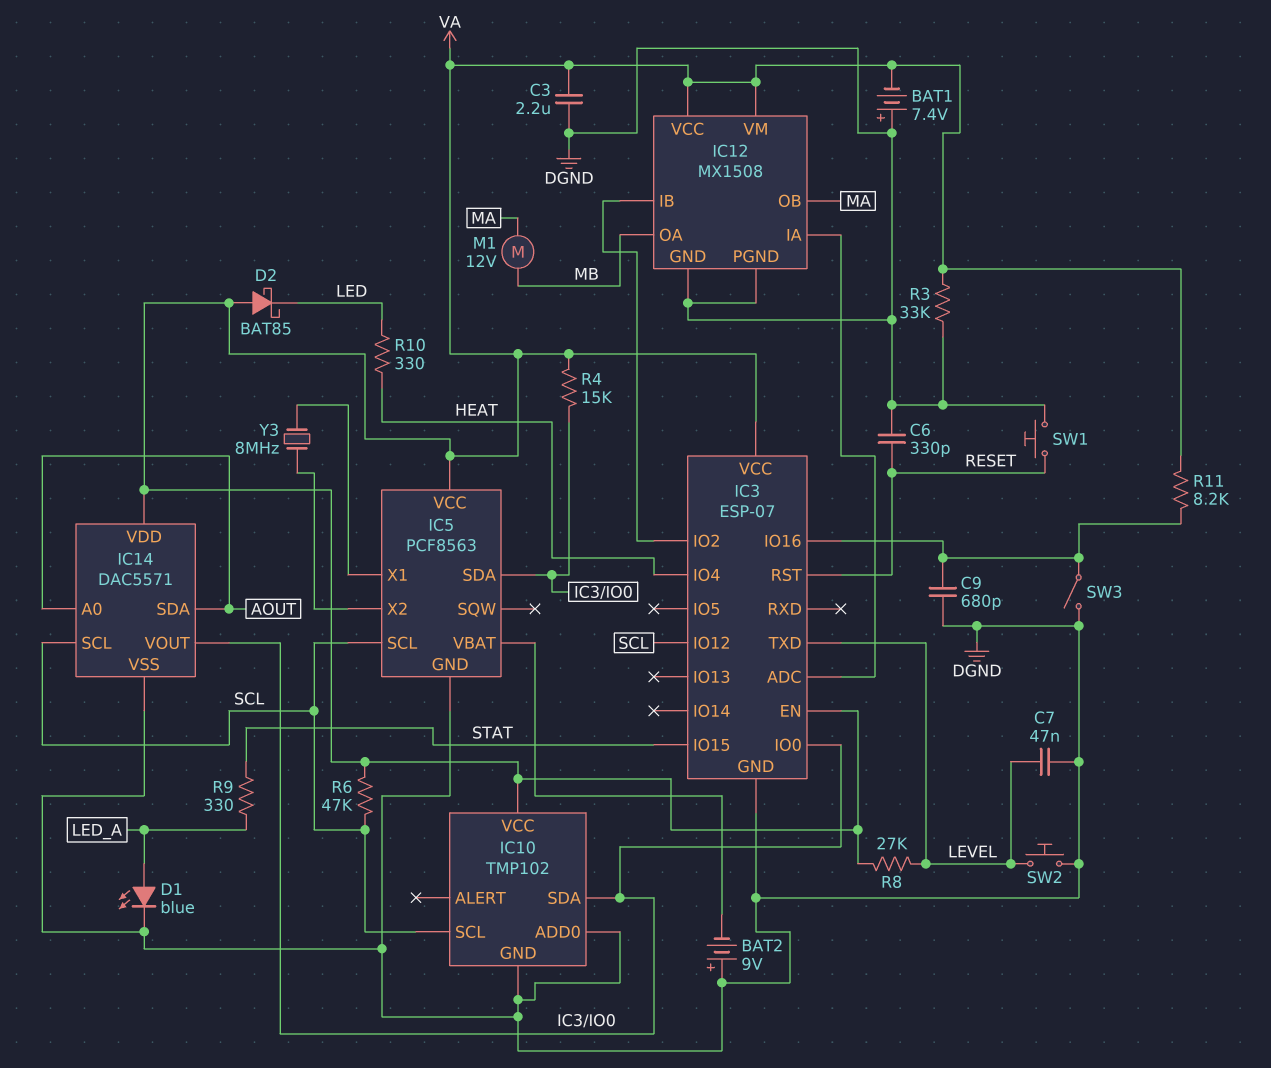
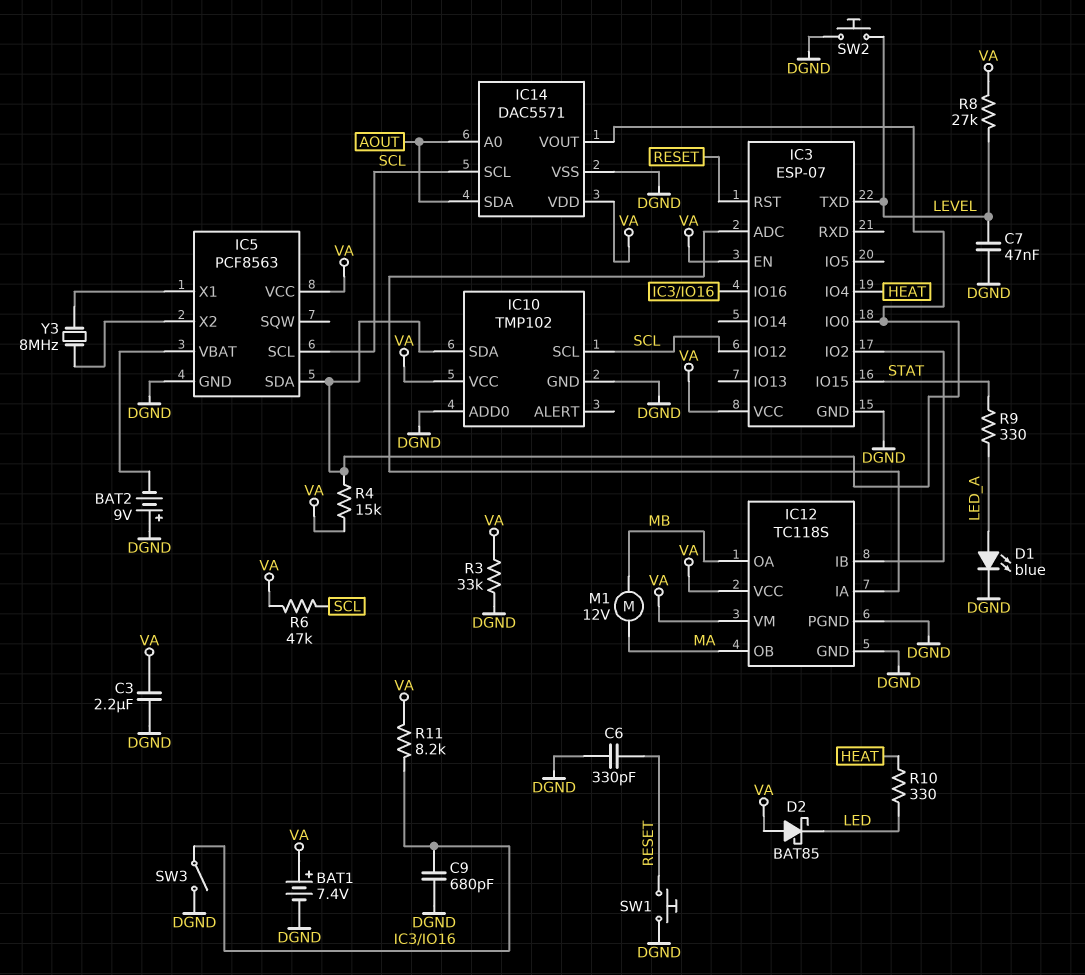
BAT1: 7.4V (plus DGND, minus VA) -> 7.4V (plus VA, minus DGND)
IC12: MX1508 -> TC118S

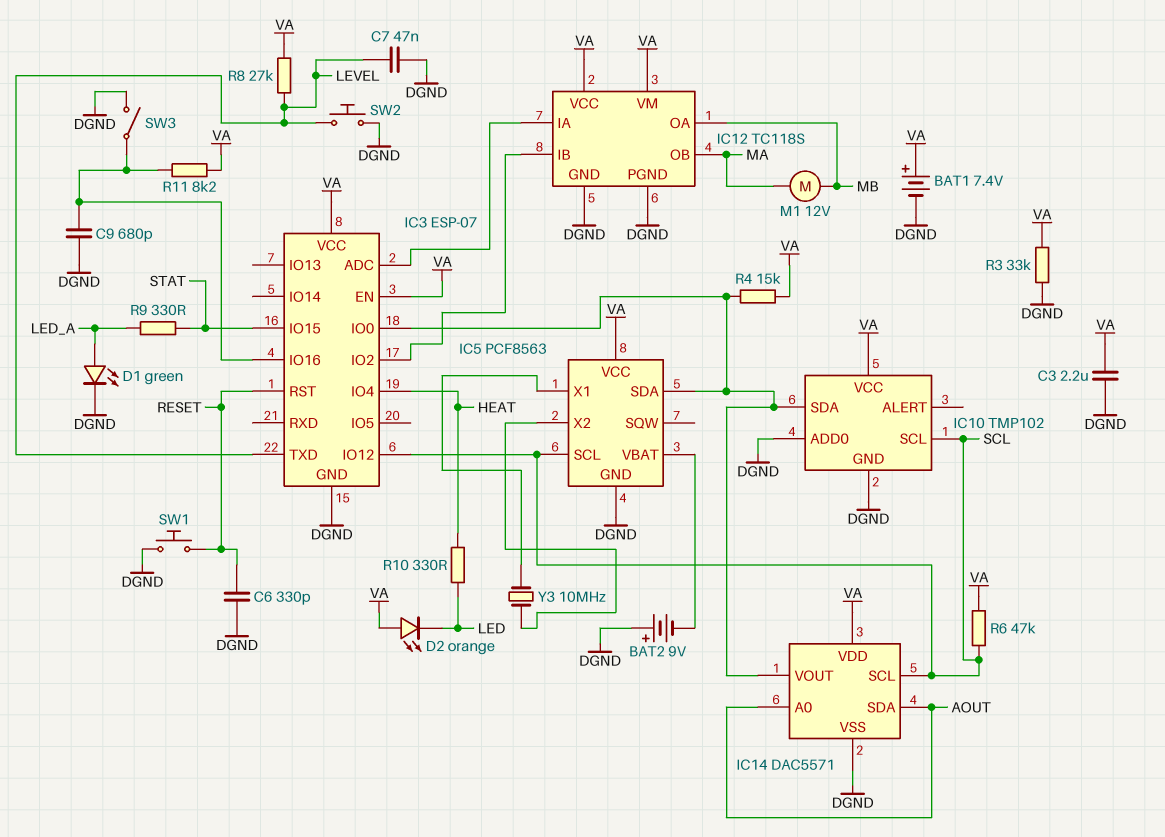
D1: LED blue (A LED_A, K DGND) -> LED green (A LED_A, K DGND)
D2: schottky BAT85 (A VA, K LED) -> LED orange (A VA, K LED)
Y3: 8MHz (IC5/X1, IC5/X2) -> 10MHz (IC5/X1, IC5/X2)

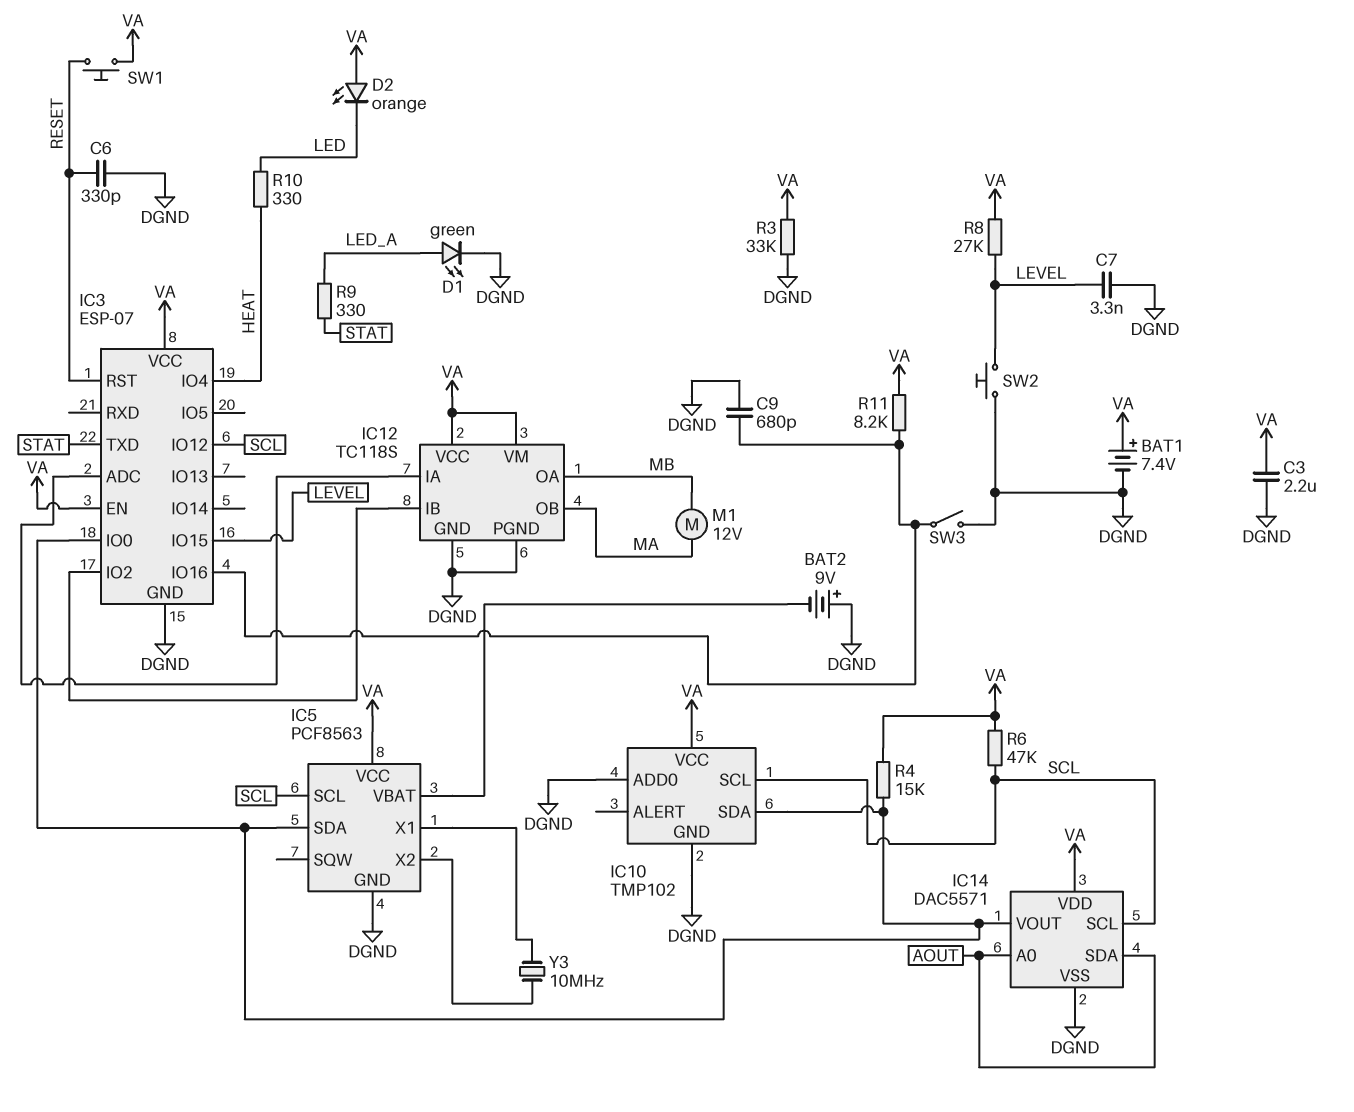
C7: 47nF (DGND, LEVEL) -> 3.3nF (DGND, LEVEL)
IC3 pin IO15: STAT -> LEVEL
IC3 pin TXD: LEVEL -> STAT
SW1: button (DGND, RESET) -> button (RESET, VA)

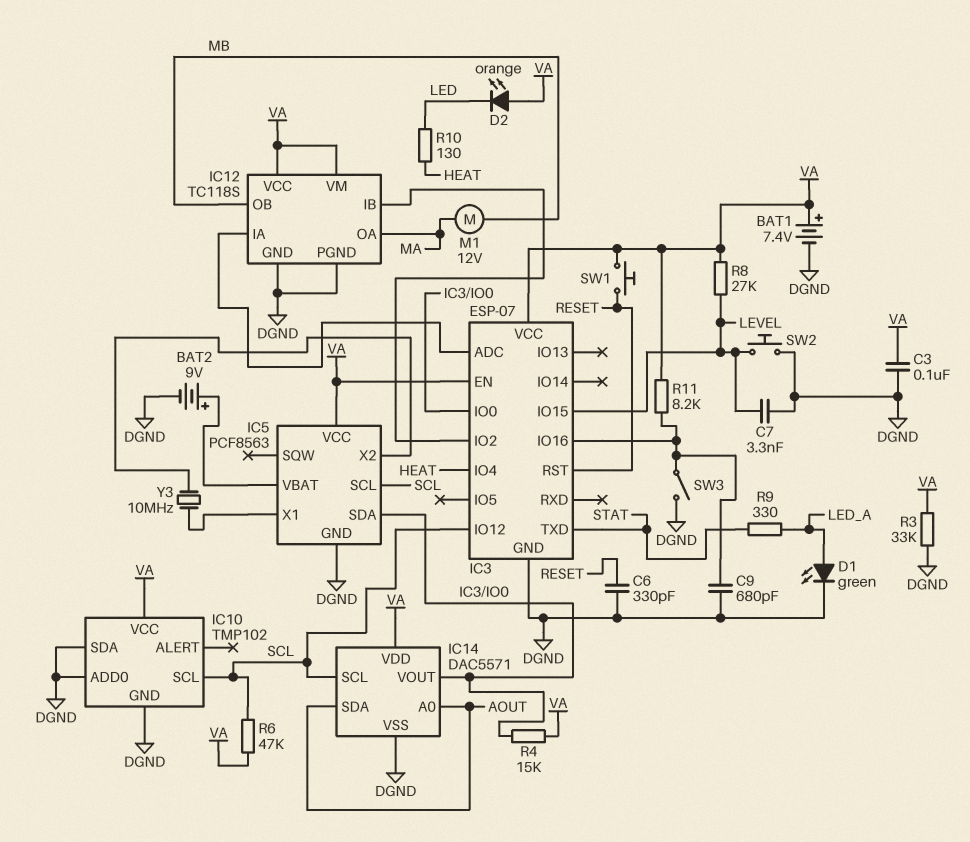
BAT2: 9V (plus DGND, minus IC5/VBAT) -> 9V (plus IC5/VBAT, minus DGND)
C3: 2.2uF (DGND, VA) -> 100nF (DGND, VA)
IC10 pin SDA: IC3/IO0 -> DGND
IC12 pin OA: MB -> MA
IC12 pin OB: MA -> MB
R10: 330 (HEAT, LED) -> 130 (HEAT, LED)

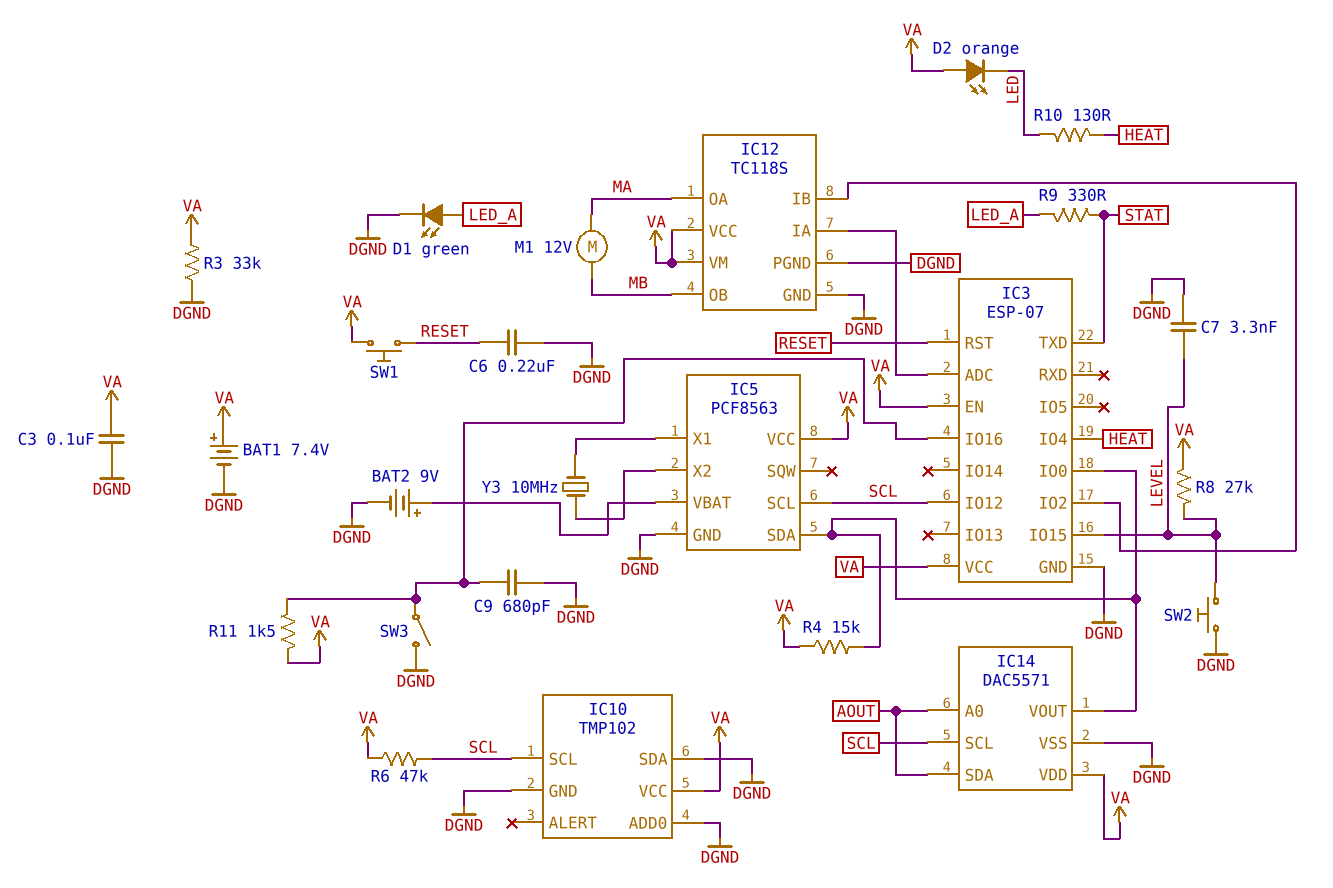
C6: 330pF (DGND, RESET) -> 220nF (DGND, RESET)
R11: 8.2k (IC3/IO16, VA) -> 1.5k (IC3/IO16, VA)

